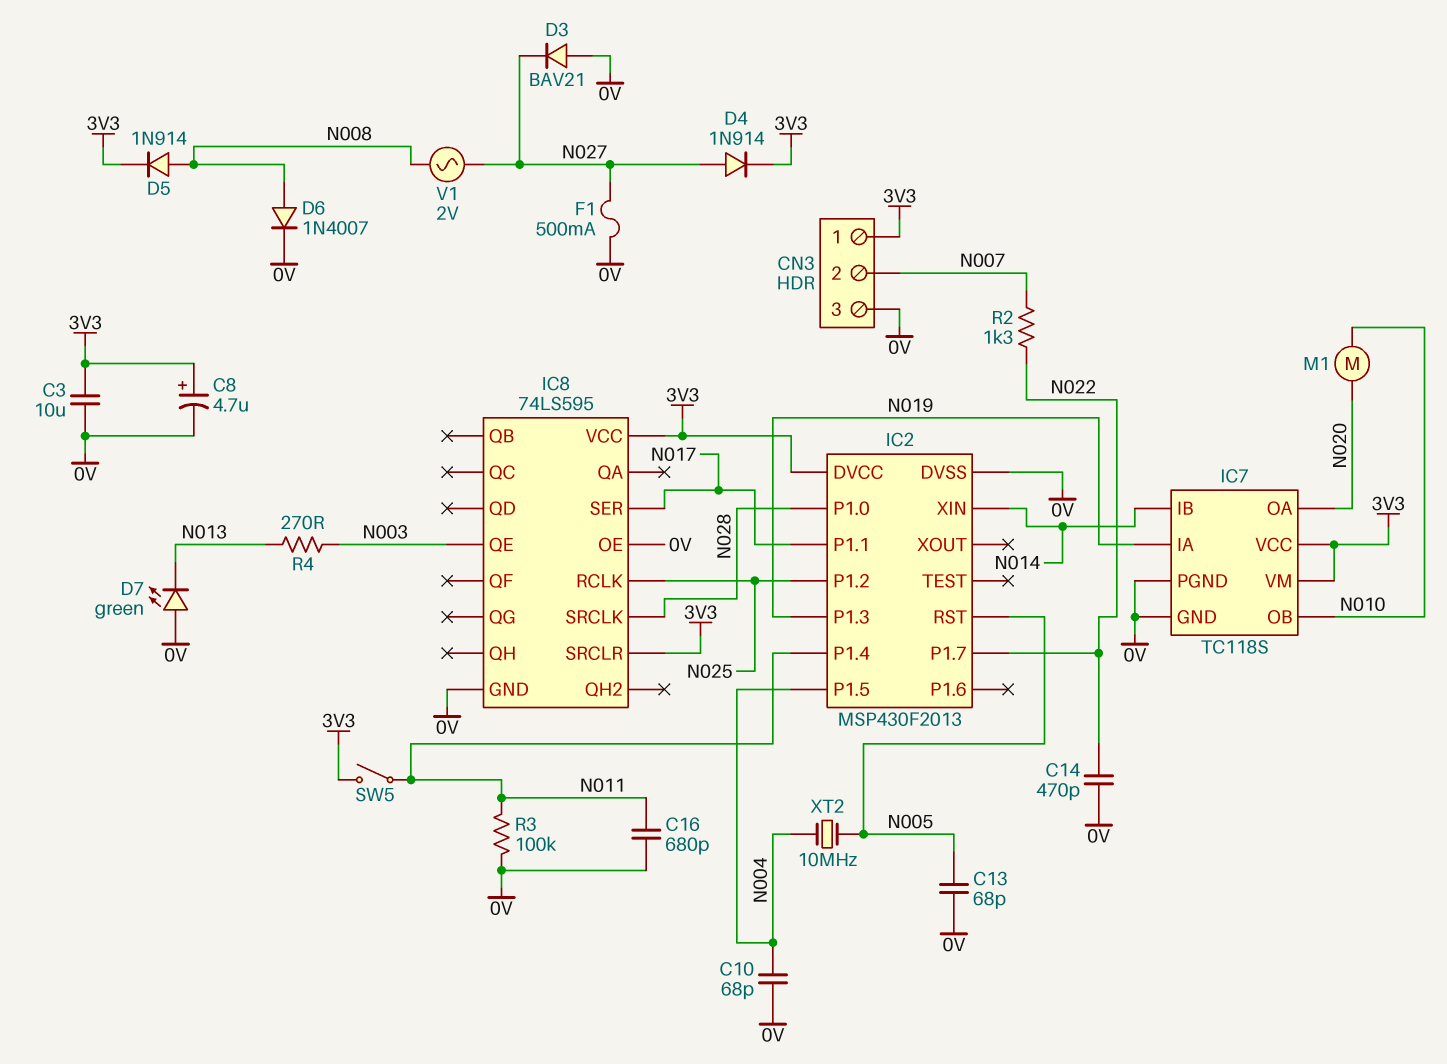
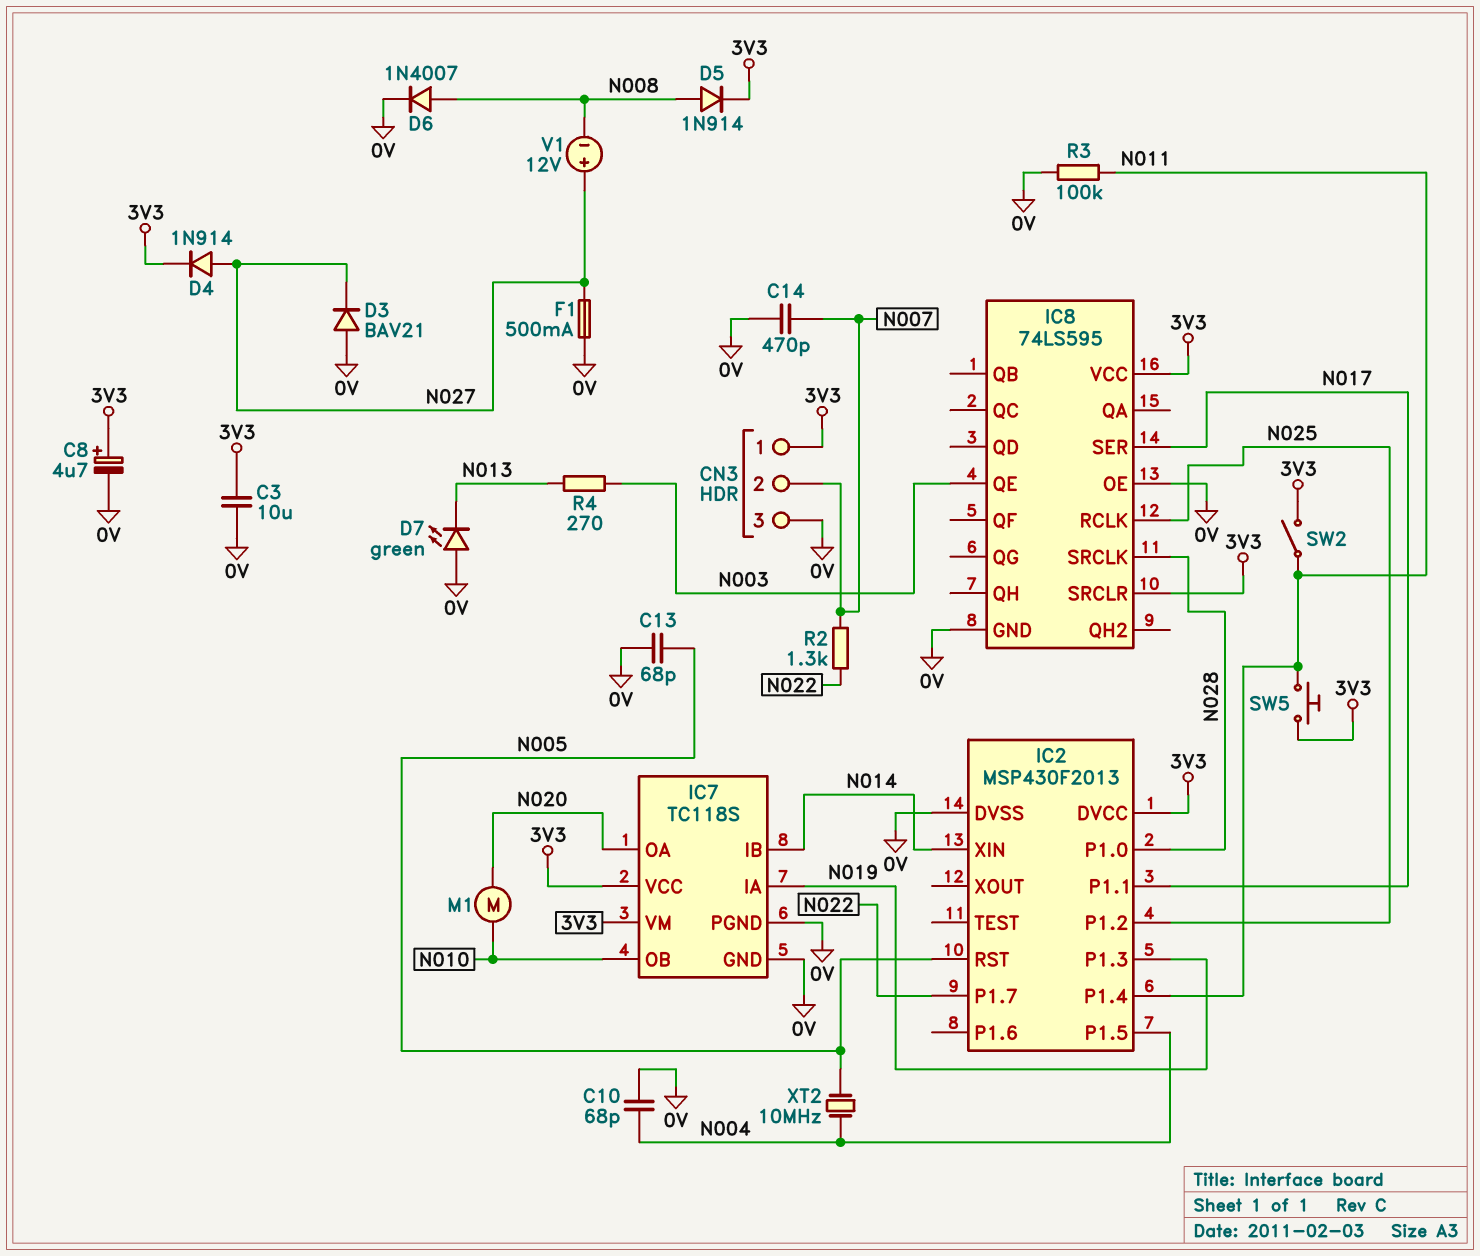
C14: 470pF (0V, N022) -> 470pF (0V, N007)
C16: 680pF (0V, N011) -> none
SW2: none -> switch (3V3, N011)
SW5: switch (3V3, N011) -> button (3V3, N011)
V1: AC 2V (N008, N027) -> 12V (plus N027, minus N008)

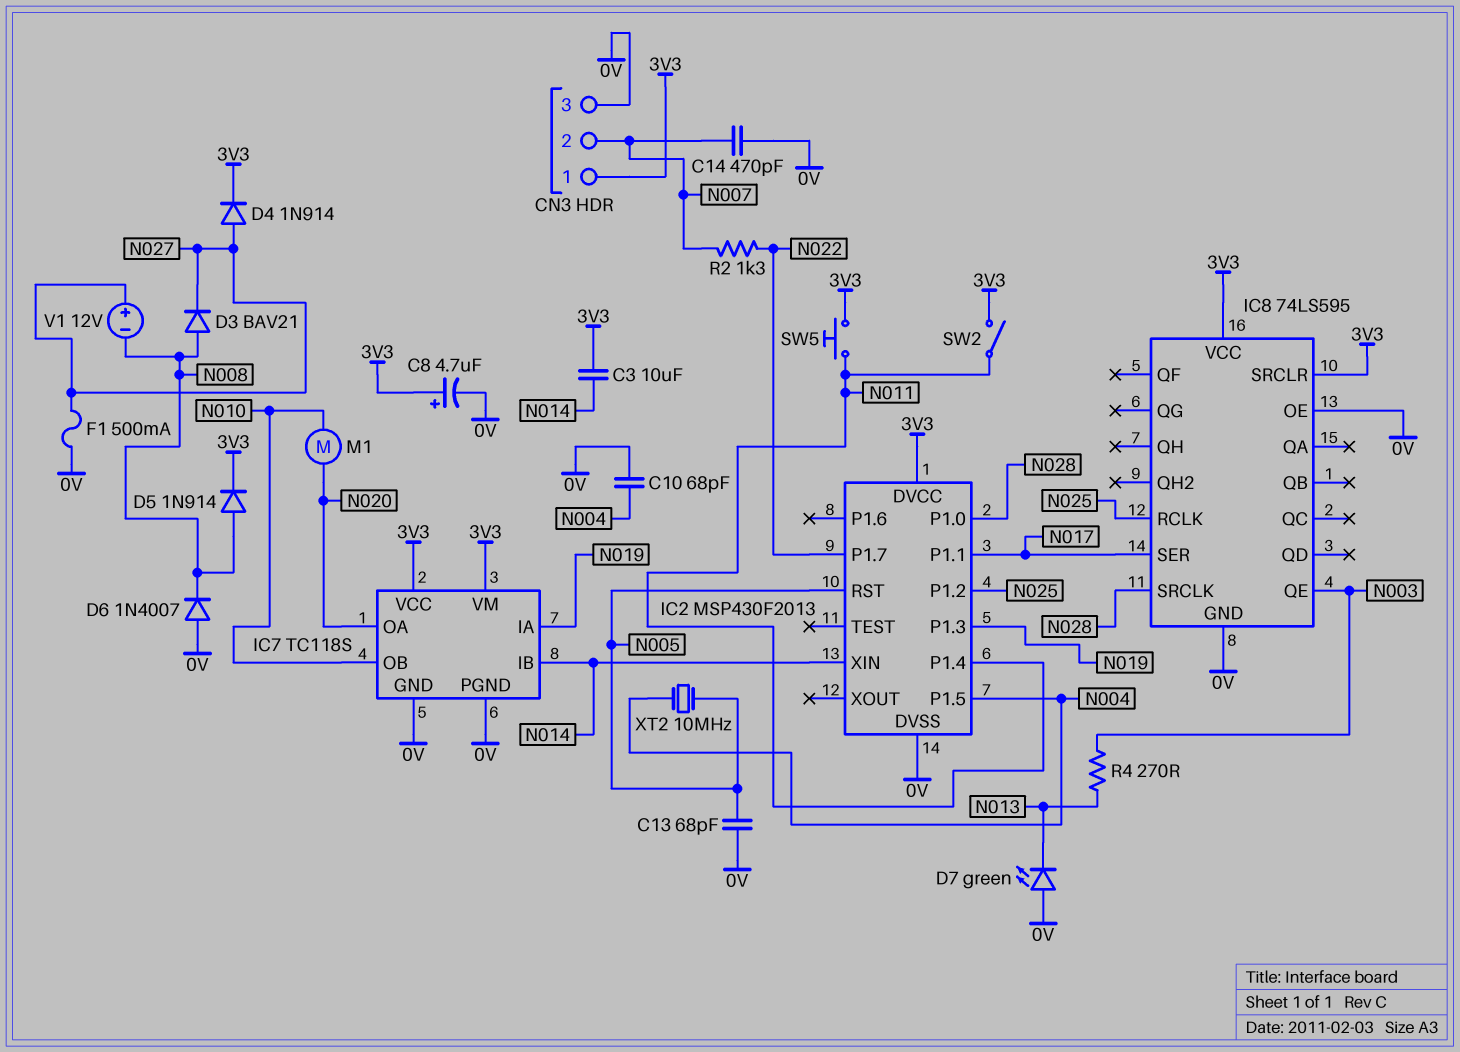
C3: 10uF (0V, 3V3) -> 10uF (3V3, N014)
D3: diode BAV21 (A 0V, K N027) -> diode BAV21 (A N008, K N027)
D6: diode 1N4007 (A N008, K 0V) -> diode 1N4007 (A 0V, K N008)
R3: 100k (0V, N011) -> none

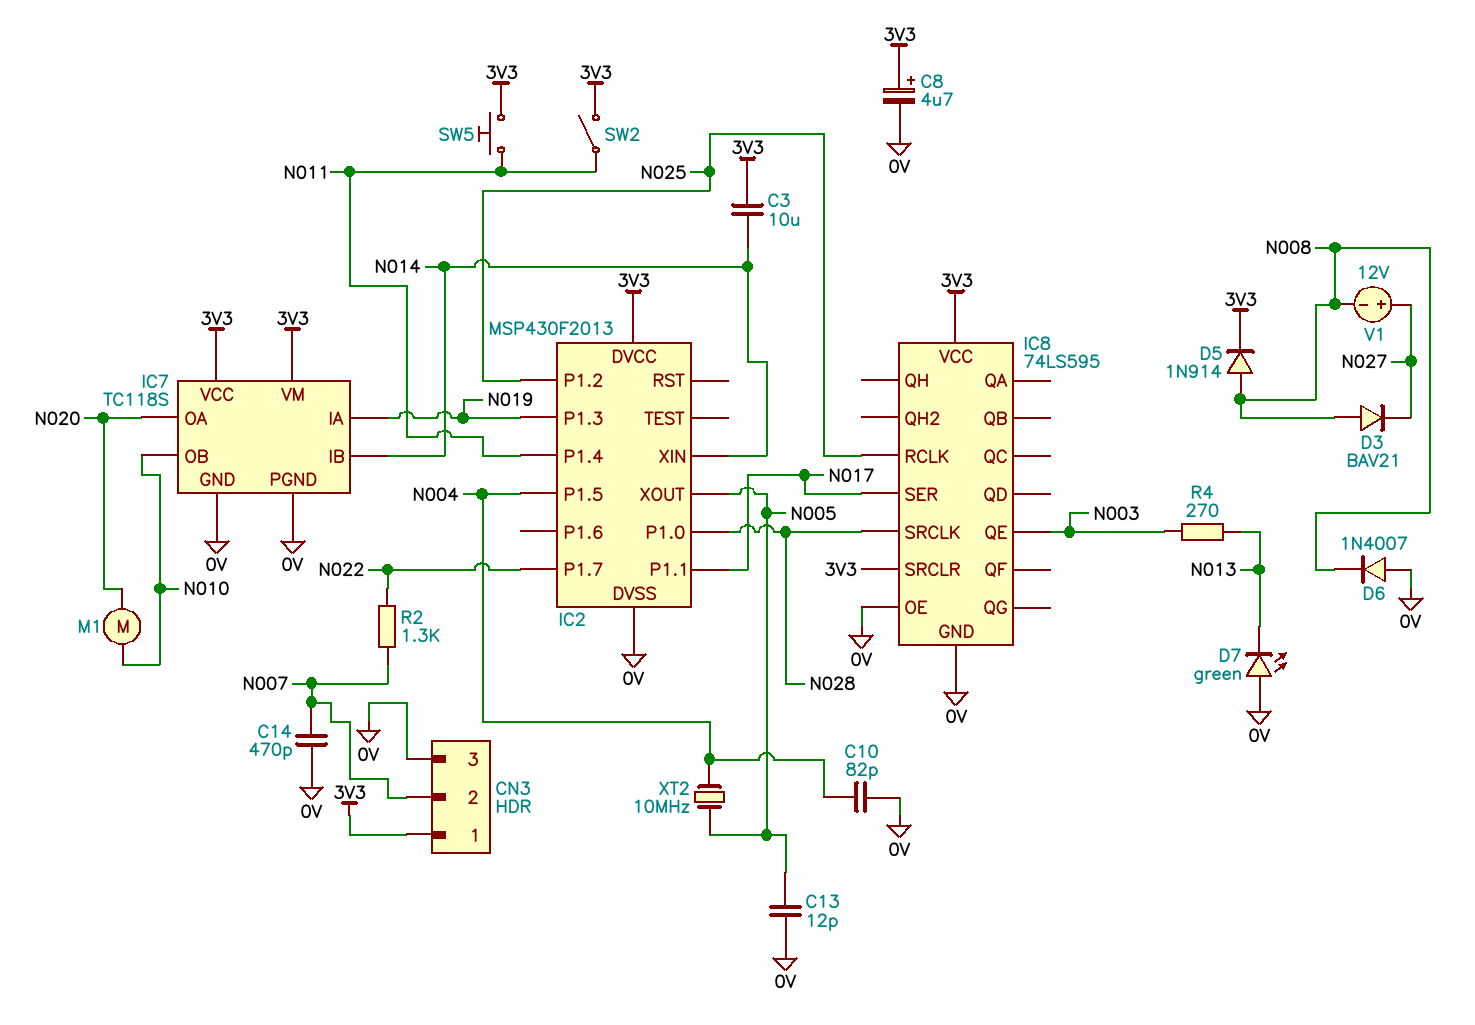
C10: 68pF (0V, N004) -> 82pF (0V, N004)
C13: 68pF (0V, N005) -> 12pF (0V, N005)
D4: diode 1N914 (A N027, K 3V3) -> none
F1: 500mA (0V, N027) -> none
IC2 pin RST: N005 -> none
IC2 pin XOUT: none -> N005

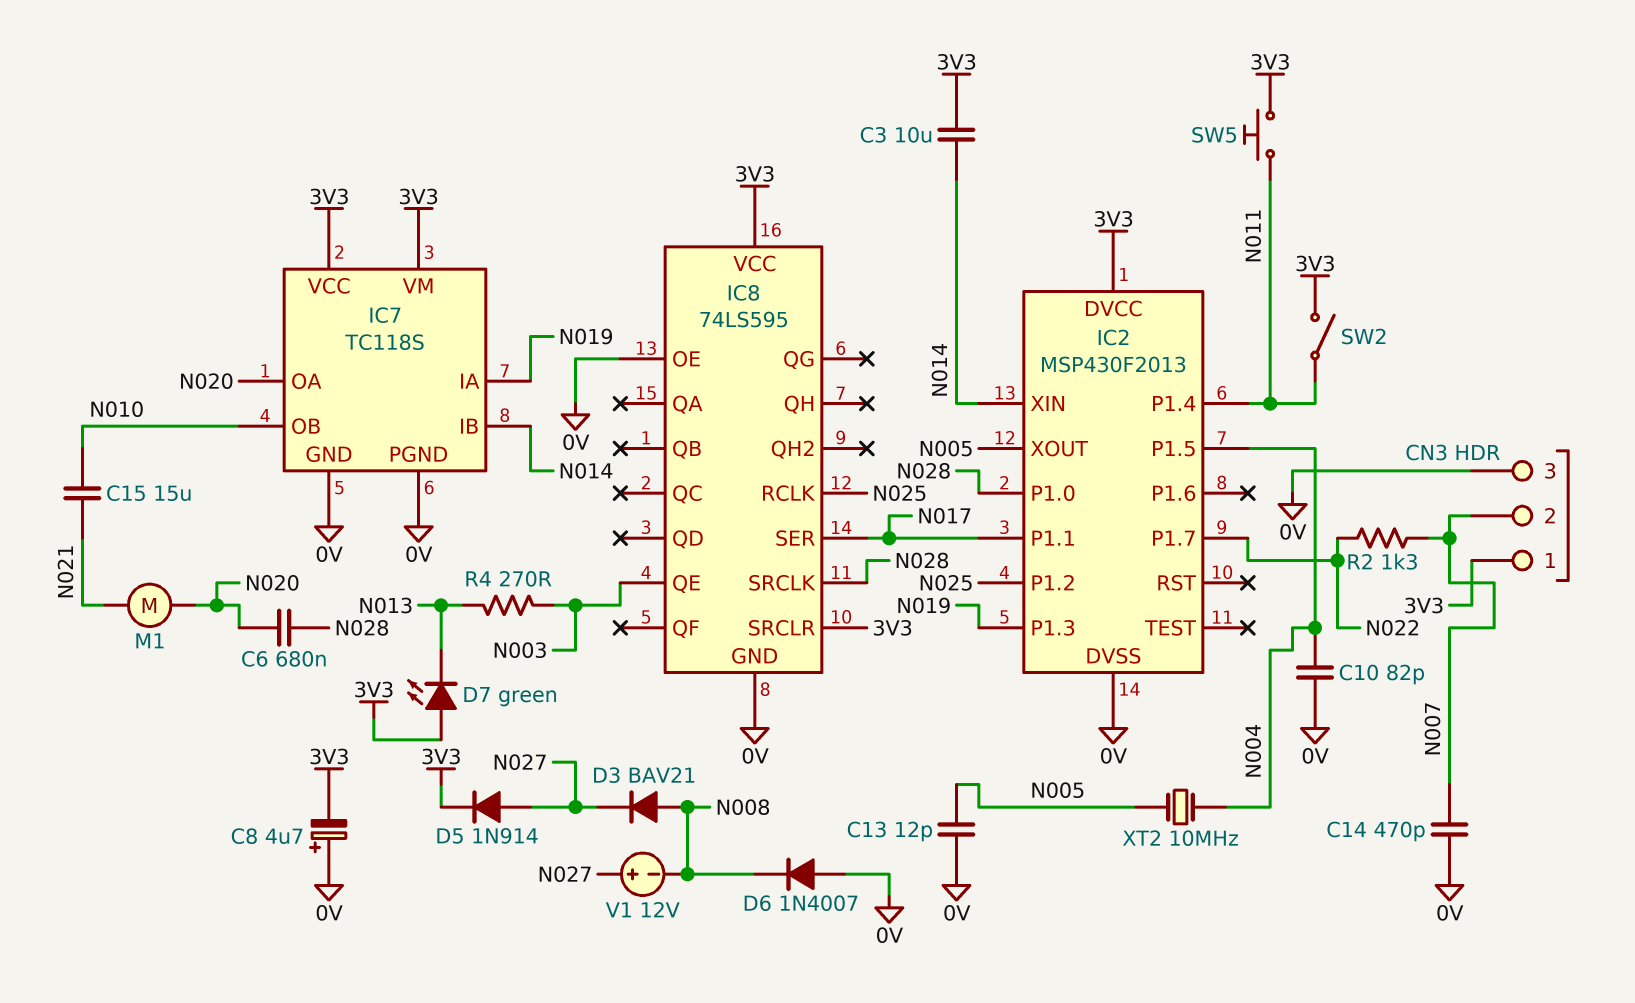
C6: none -> 680nF (N020, N028)
C8: 4.7uF (plus 3V3, minus 0V) -> 4.7uF (plus 0V, minus 3V3)
C15: none -> 15uF (N010, N021)
D5: diode 1N914 (A N008, K 3V3) -> diode 1N914 (A N027, K 3V3)
D7: LED green (A 0V, K N013) -> LED green (A 3V3, K N013)
M1: motor (N010, N020) -> motor (N020, N021)

